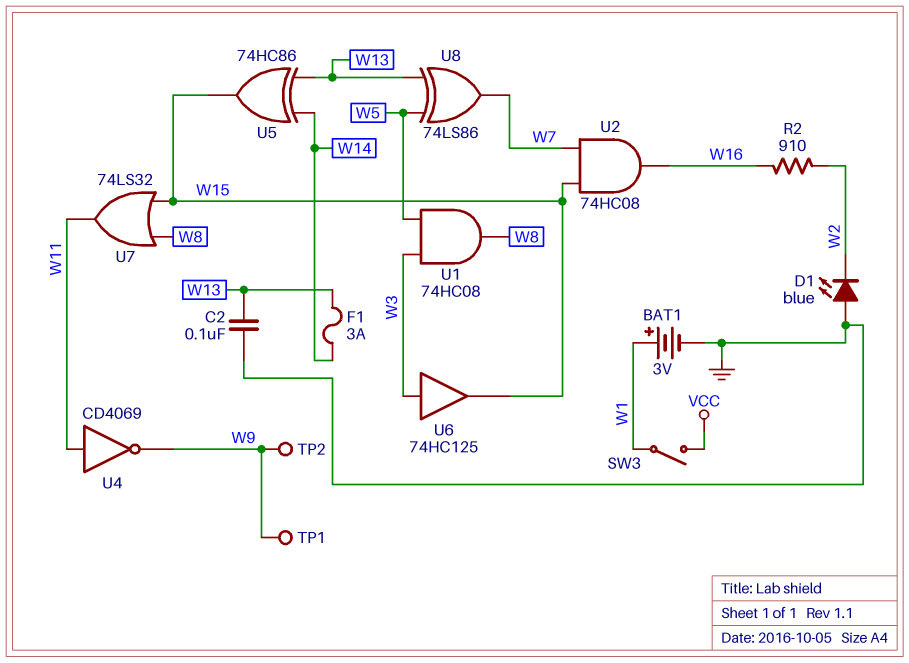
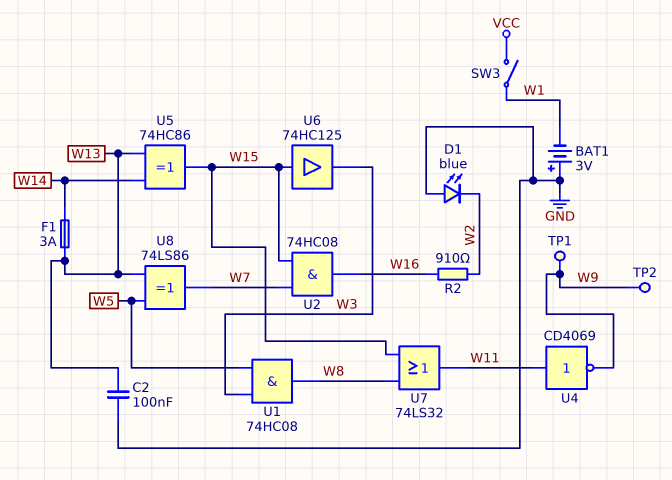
BAT1: 3V (plus W1, minus GND) -> 3V (plus GND, minus W1)
U6: buffer 74HC125 (in W3, out W15) -> buffer 74HC125 (in W15, out W3)

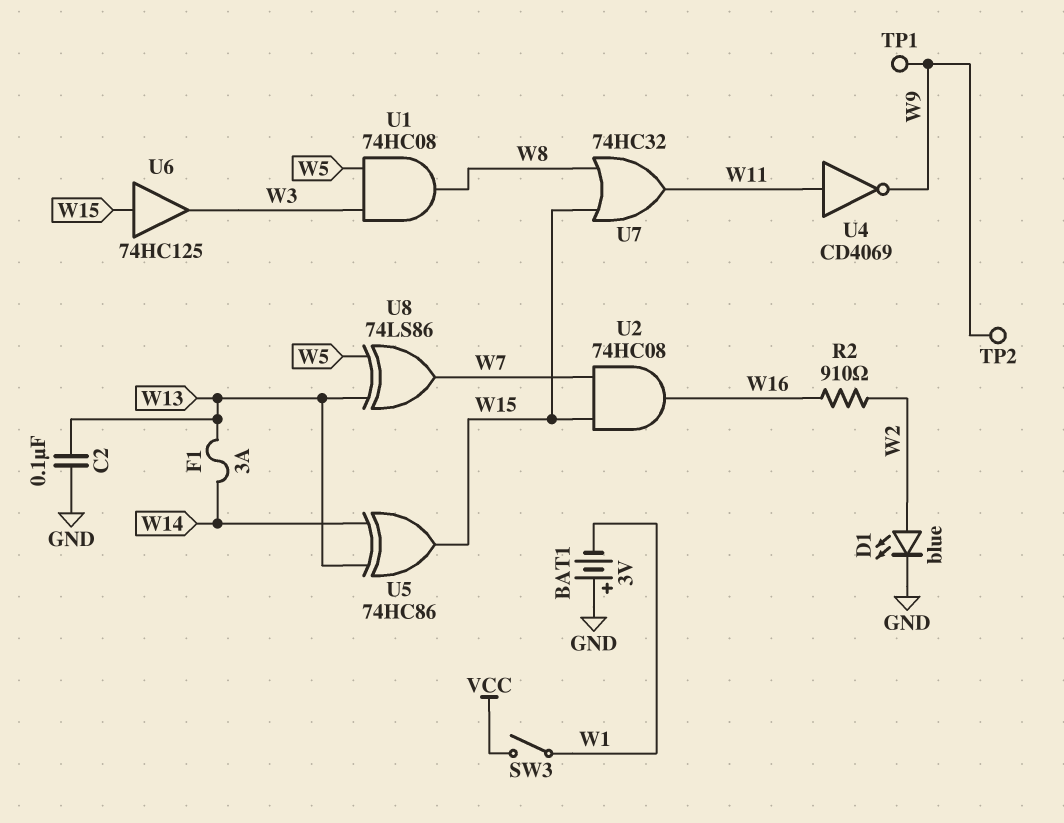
D1: LED blue (A GND, K W2) -> LED blue (A W2, K GND)
U7: OR 74LS32 (in W8, in W15, out W11) -> OR 74HC32 (in W8, in W15, out W11)

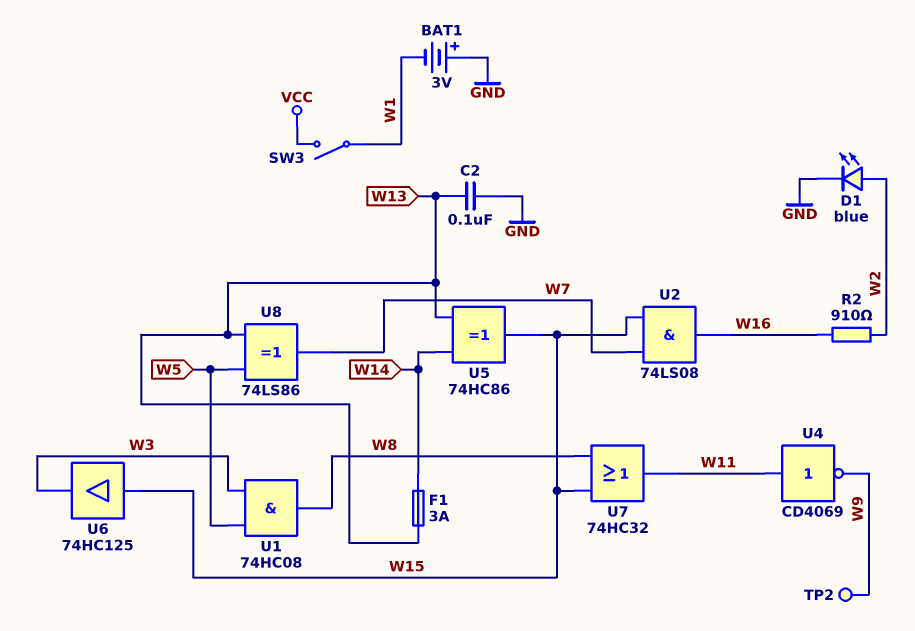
TP1: test point (W9) -> none
U2: AND 74HC08 (in W7, in W15, out W16) -> AND 74LS08 (in W7, in W15, out W16)

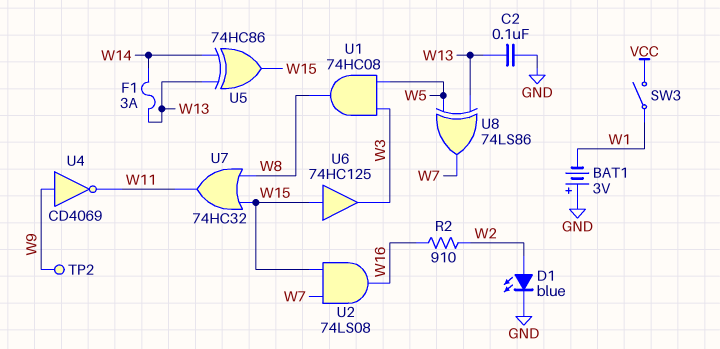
U4: NOT CD4069 (in W11, out W9) -> NOT CD4069 (in W9, out W11)

